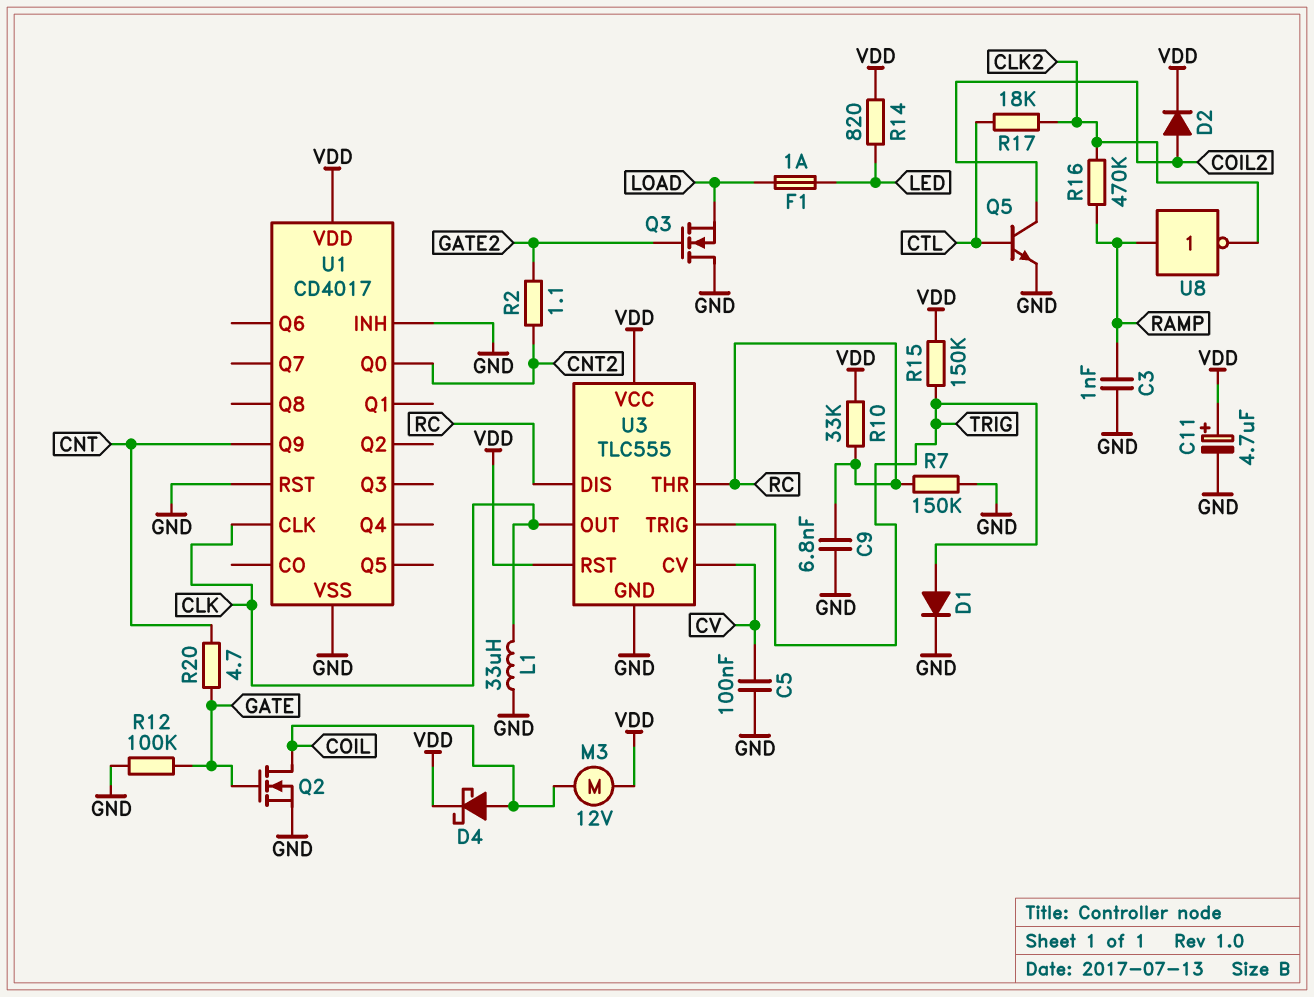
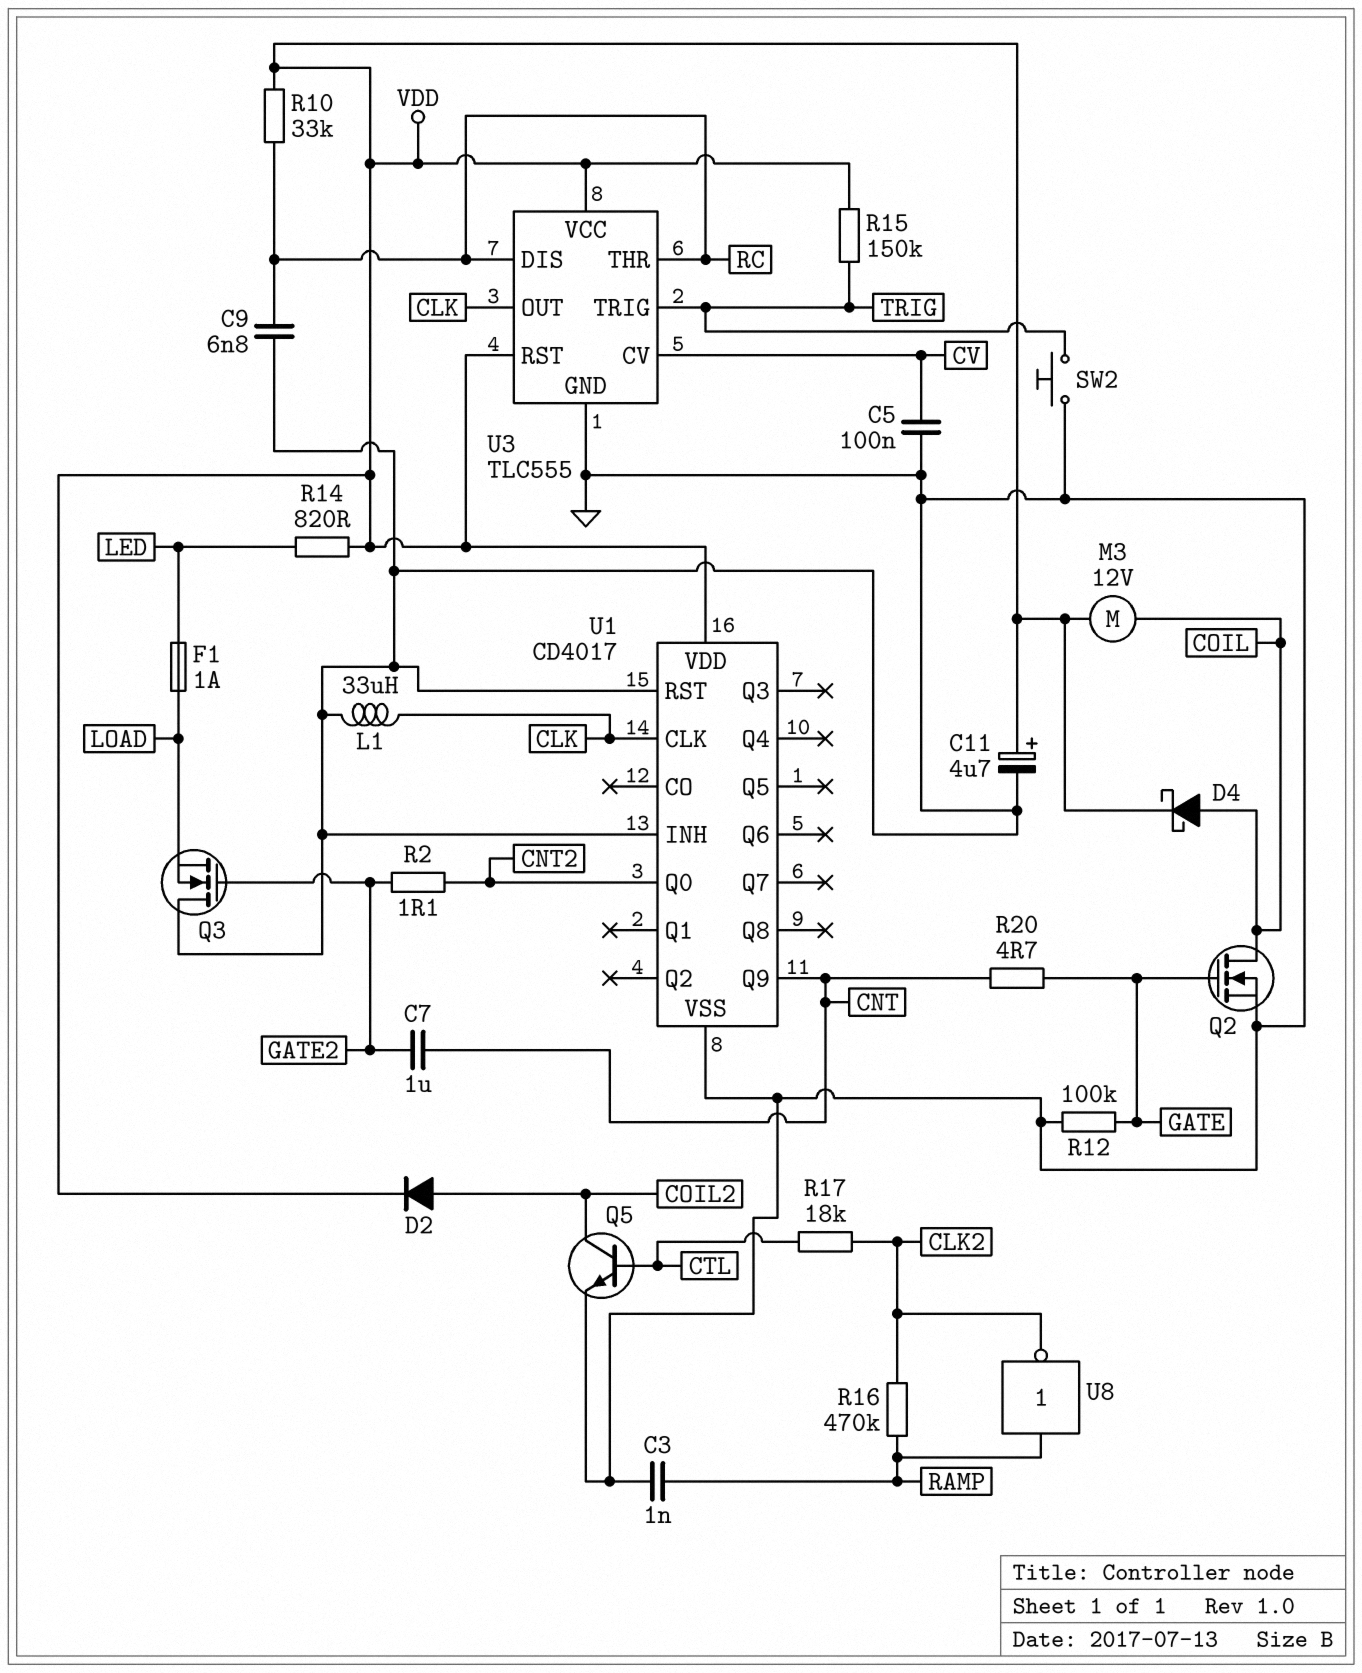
C7: none -> 1uF (CNT, GATE2)
D1: diode (A TRIG, K GND) -> none
R7: 150k (GND, RC) -> none
SW2: none -> button (GND, TRIG)

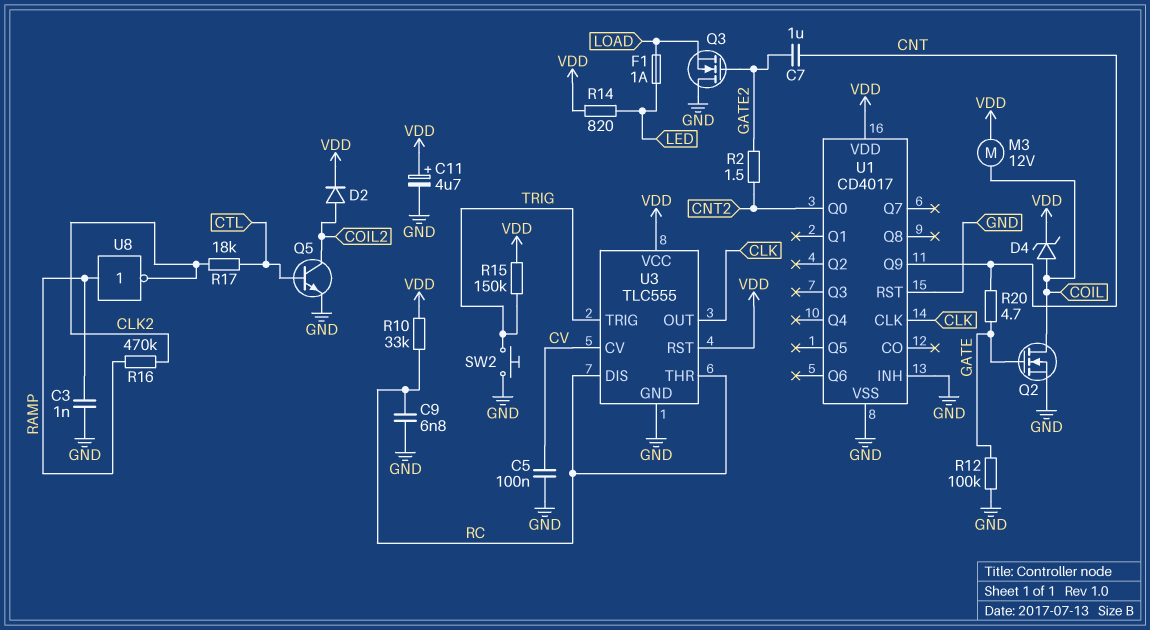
D4: schottky (A COIL, K VDD) -> zener (A COIL, K VDD)
L1: 33uH (CLK, GND) -> none
R2: 1.1 (CNT2, GATE2) -> 1.5 (CNT2, GATE2)

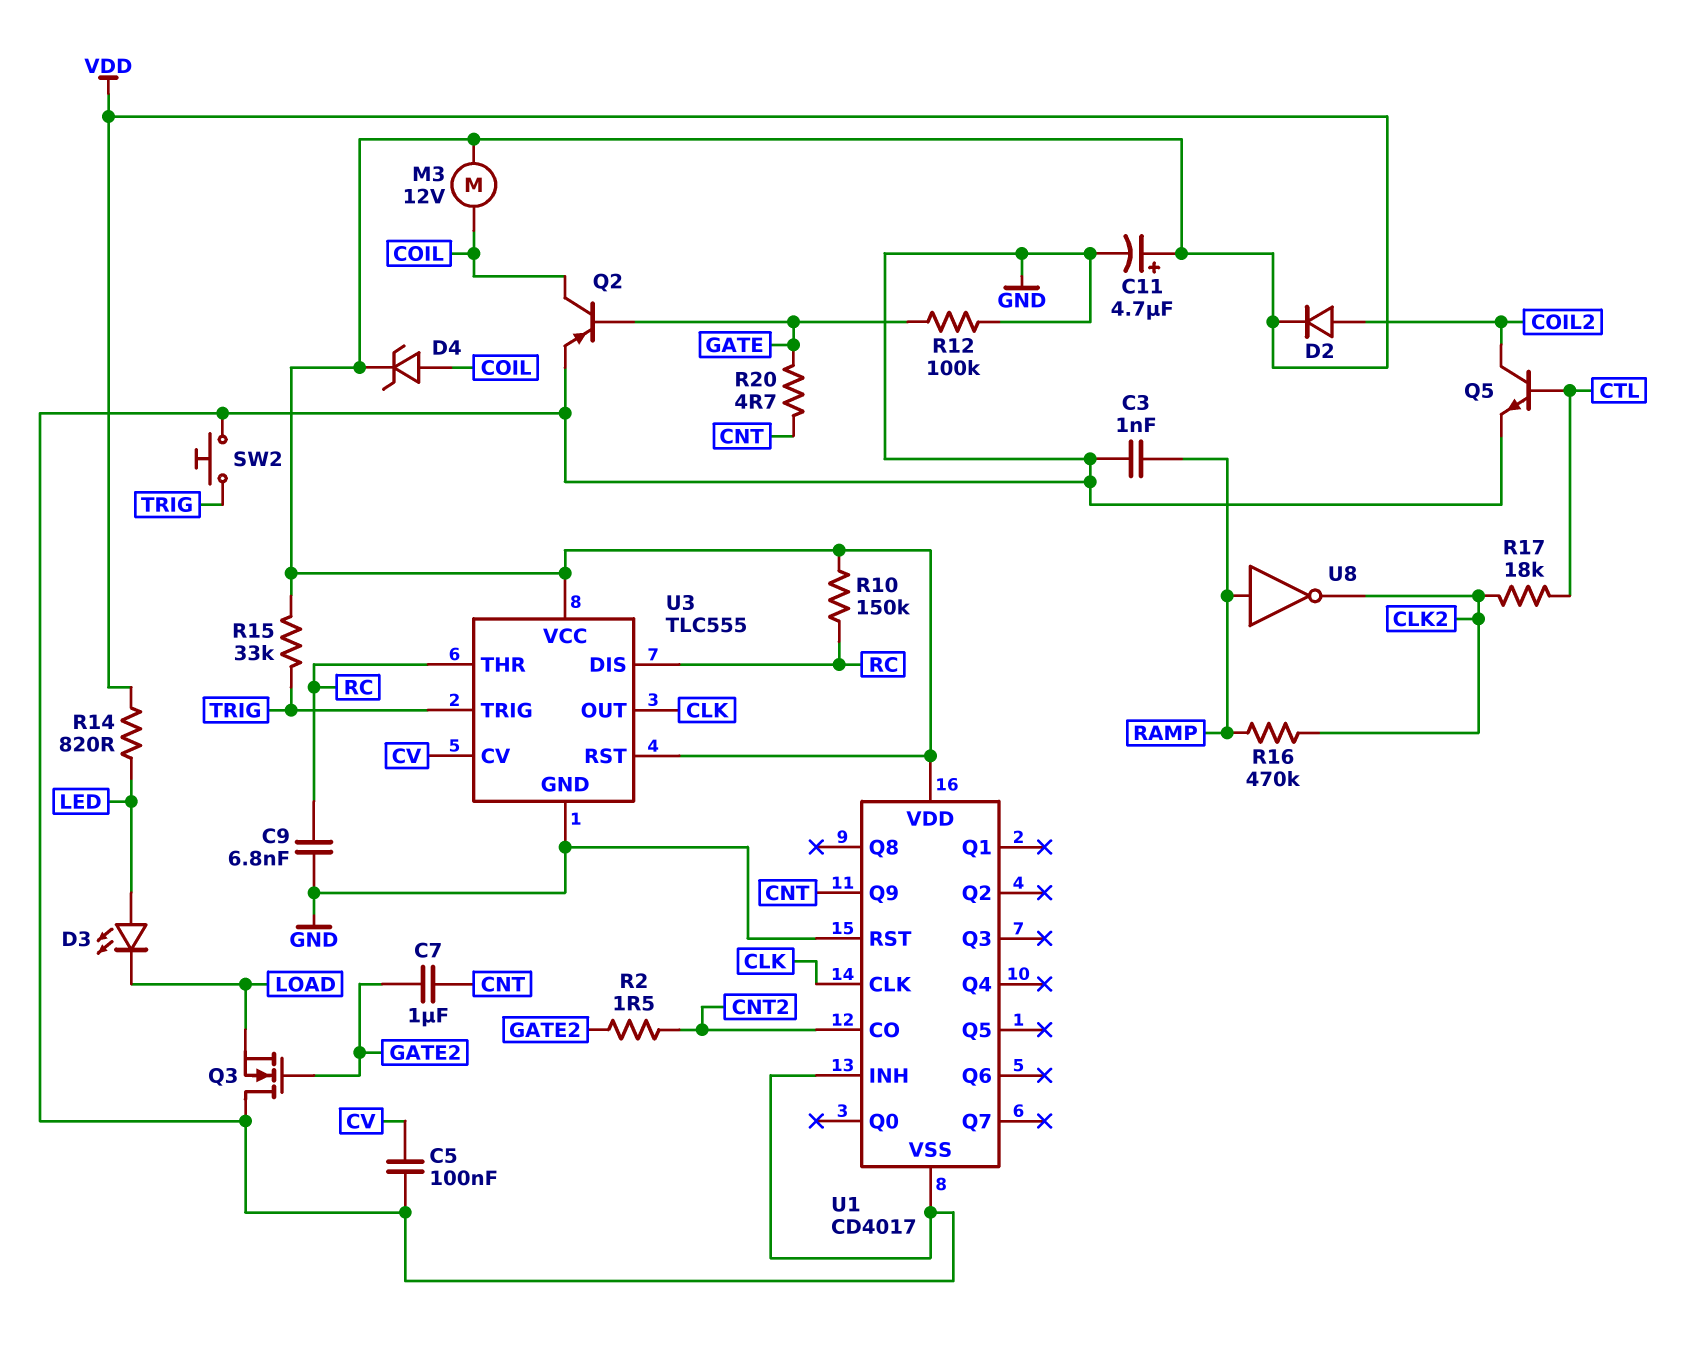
D3: none -> LED (A LED, K LOAD)
F1: 1A (LED, LOAD) -> none
Q2: NMOS (G GATE, D COIL, S GND) -> PNP (B GATE, C COIL, E GND)
R10: 33k (RC, VDD) -> 150k (RC, VDD)
R15: 150k (TRIG, VDD) -> 33k (TRIG, VDD)
U1 pin CO: none -> CNT2
U1 pin Q0: CNT2 -> none

